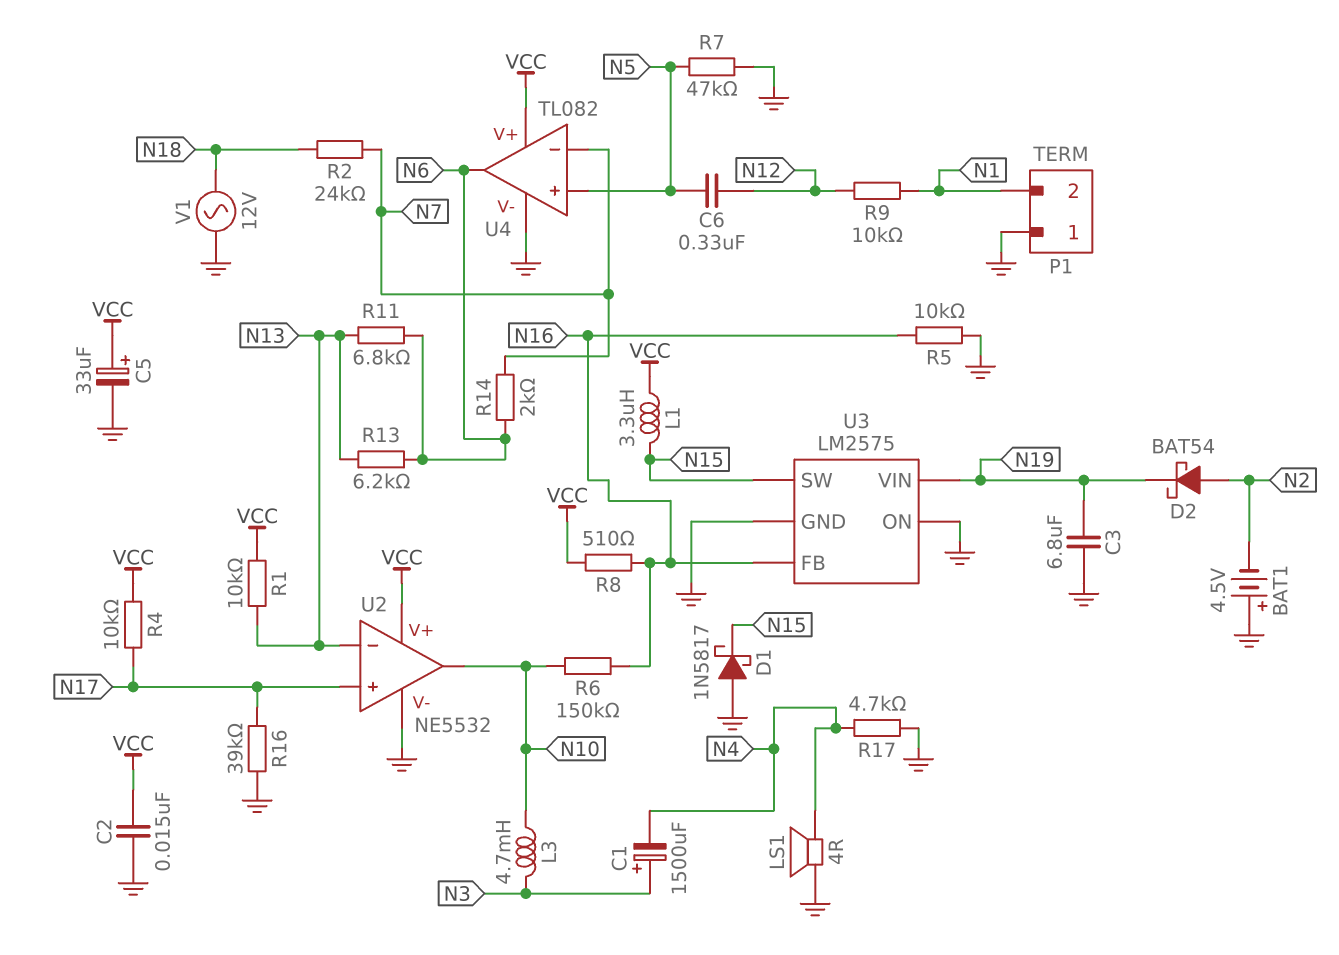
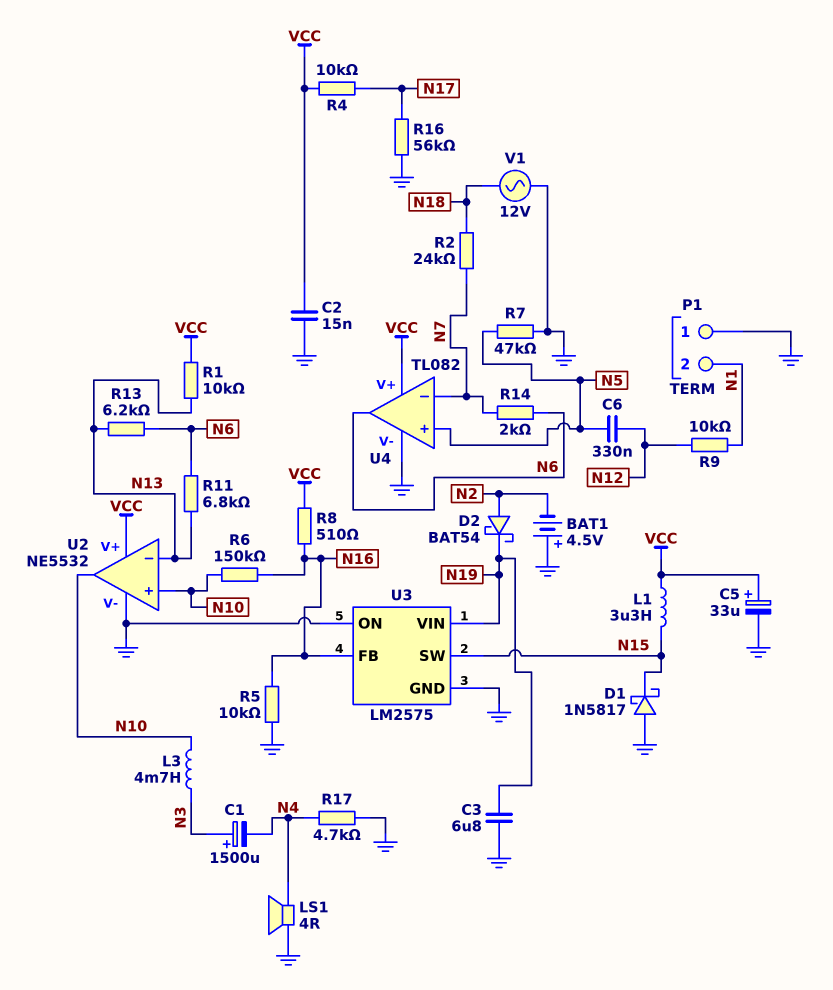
R16: 39k (GND, N17) -> 56k (GND, N17)
U2 pin in+: N17 -> N10

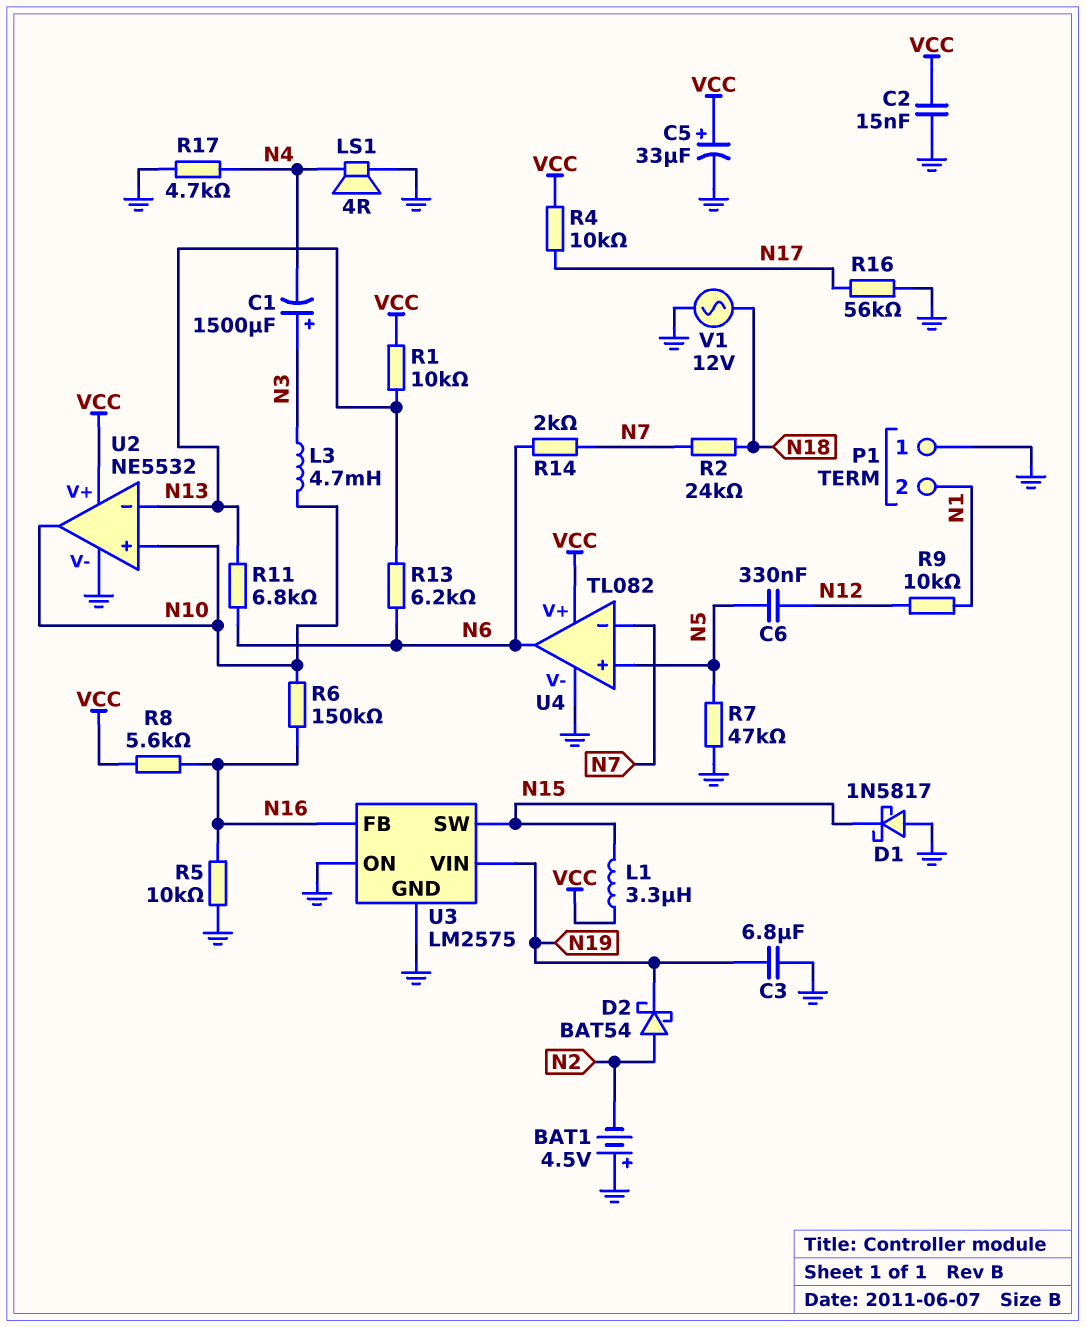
R8: 510 (N16, VCC) -> 5.6k (N16, VCC)

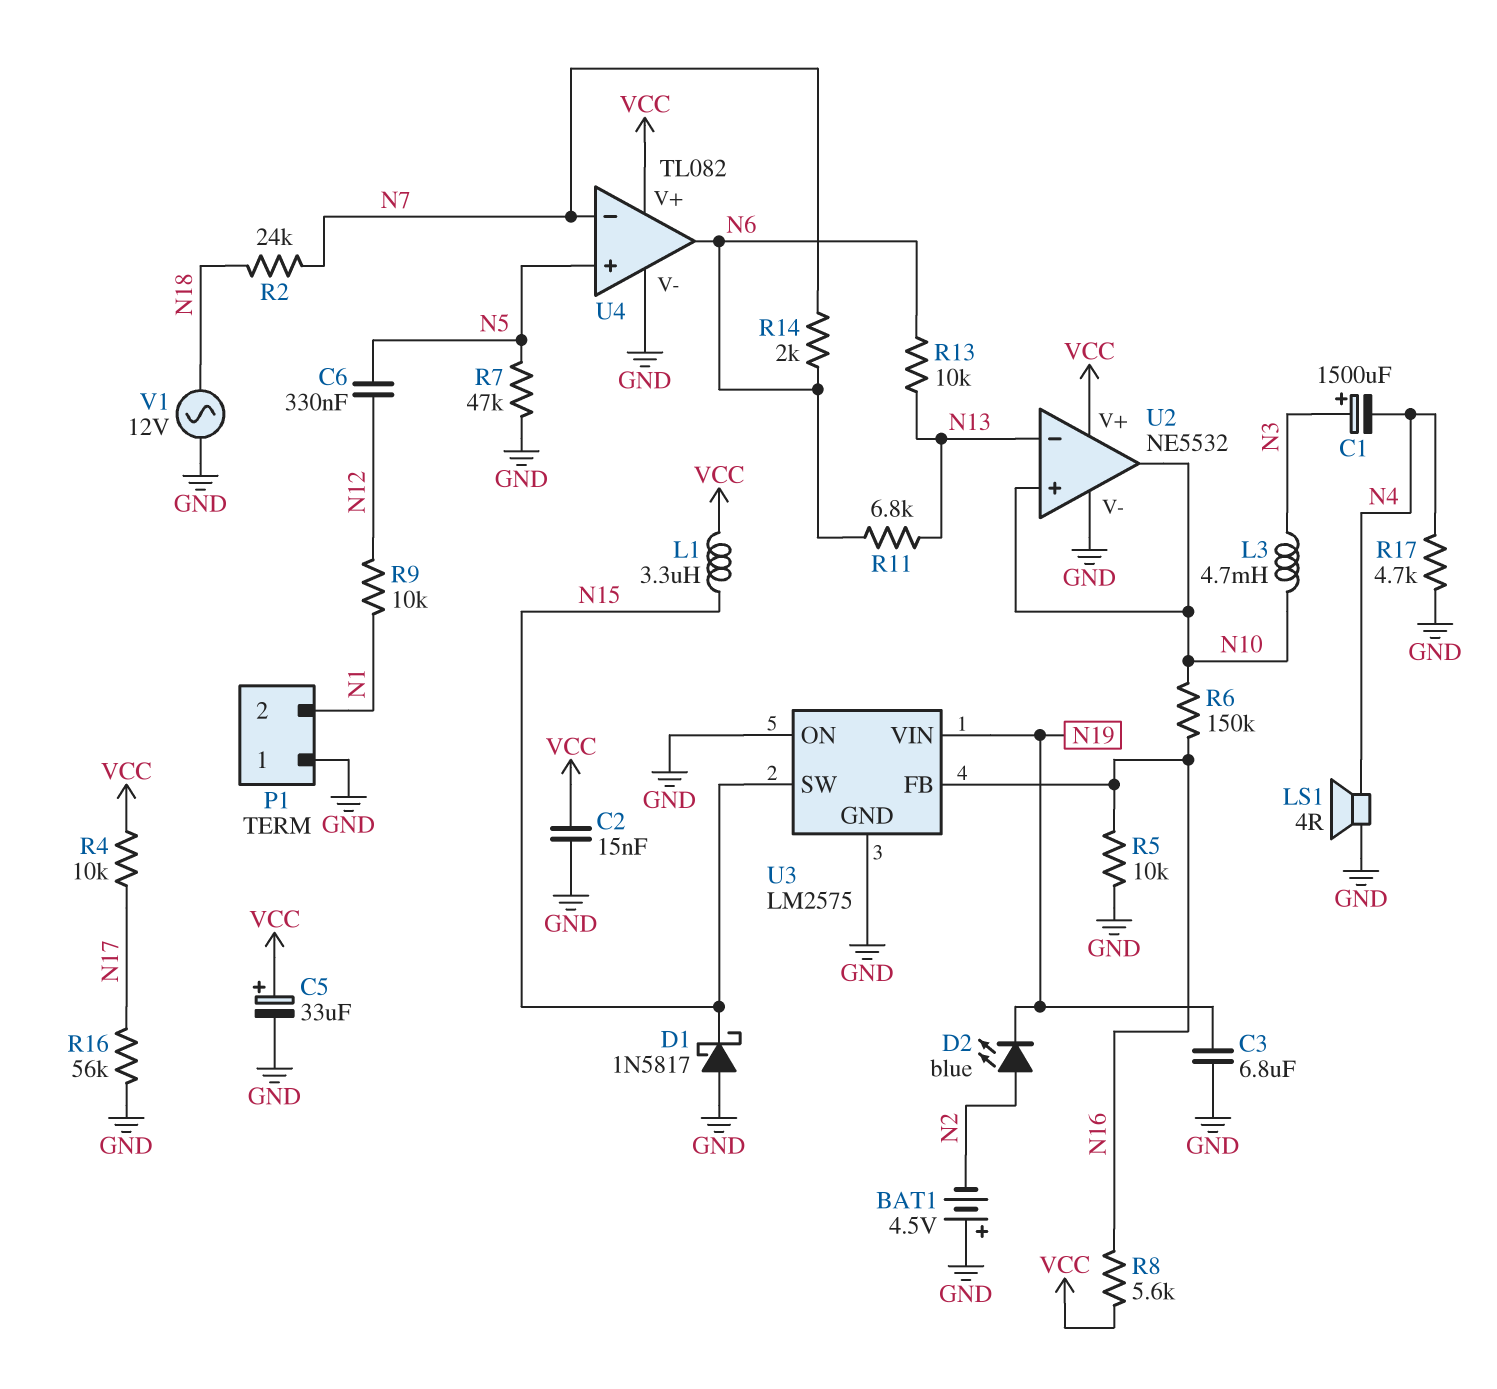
D2: schottky BAT54 (A N2, K N19) -> LED blue (A N2, K N19)
R1: 10k (N13, VCC) -> none
R13: 6.2k (N6, N13) -> 10k (N6, N13)

